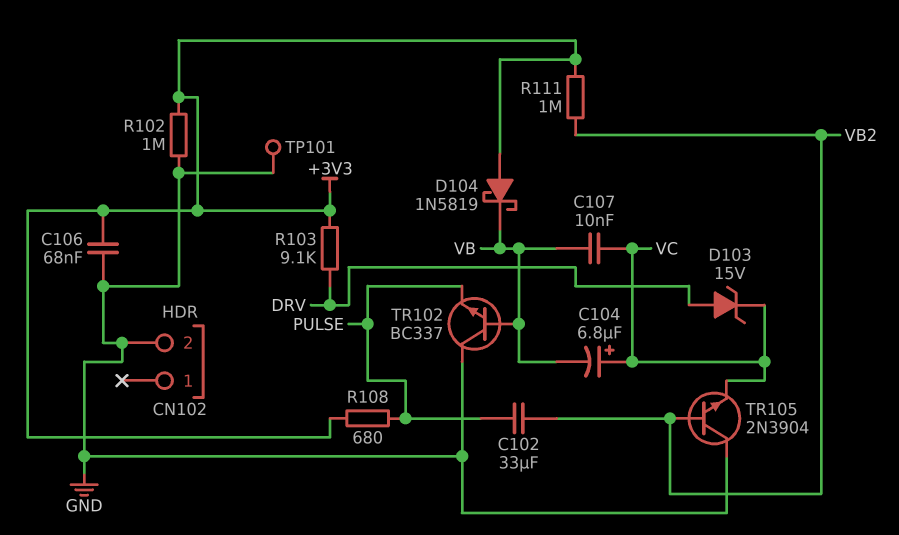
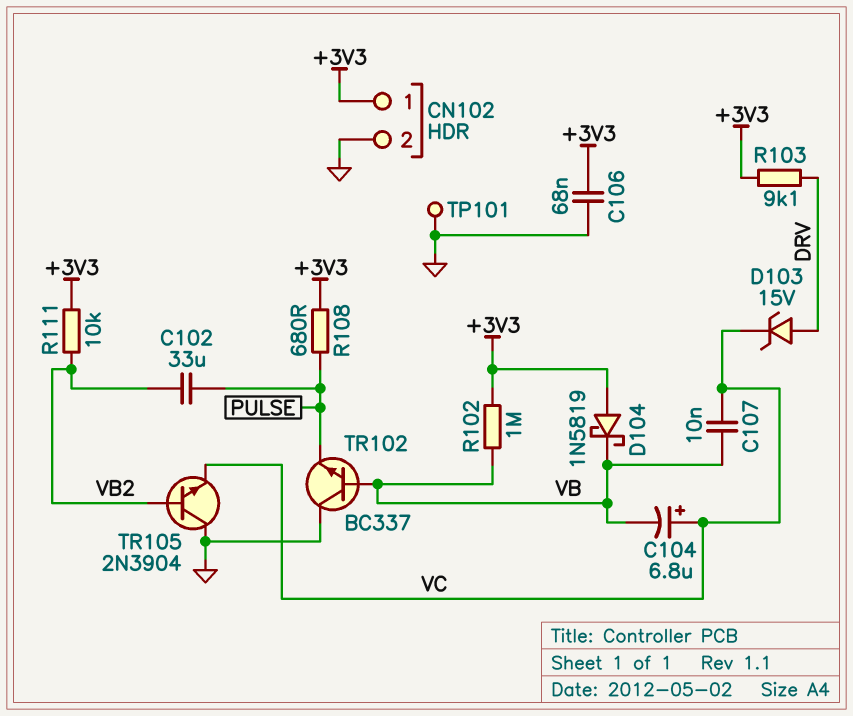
CN102 pin 1: none -> +3V3
R102: 1M (+3V3, GND) -> 1M (+3V3, VB)
R111: 1M (+3V3, VB2) -> 10k (+3V3, VB2)

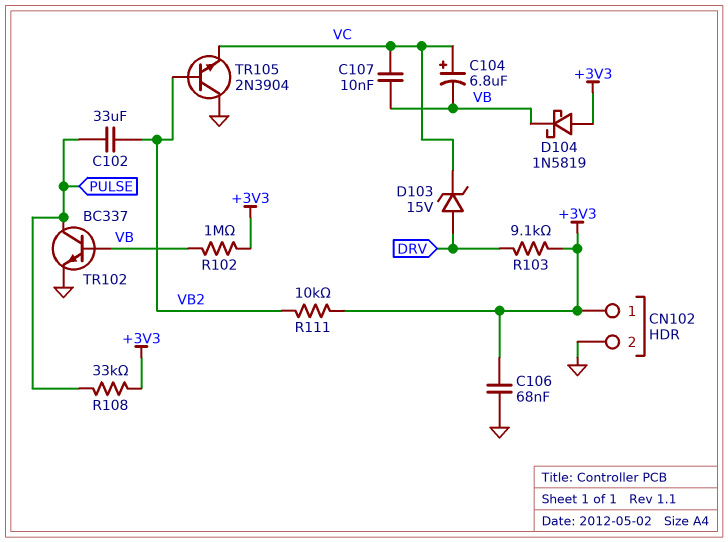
R108: 680 (+3V3, PULSE) -> 33k (+3V3, PULSE)
TP101: test point (GND) -> none
TR102: NPN BC337 (B VB, C GND, E PULSE) -> NPN BC337 (B VB, C PULSE, E GND)

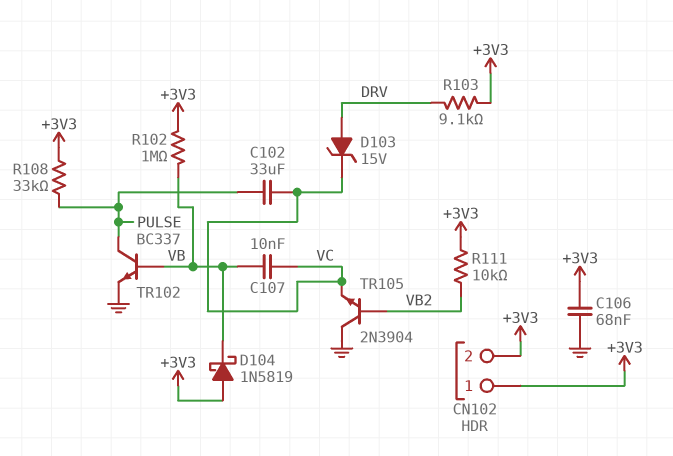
C102: 33uF (PULSE, VB2) -> 33uF (PULSE, VC)
C104: 6.8uF (plus VC, minus VB) -> none
CN102 pin 2: GND -> +3V3

